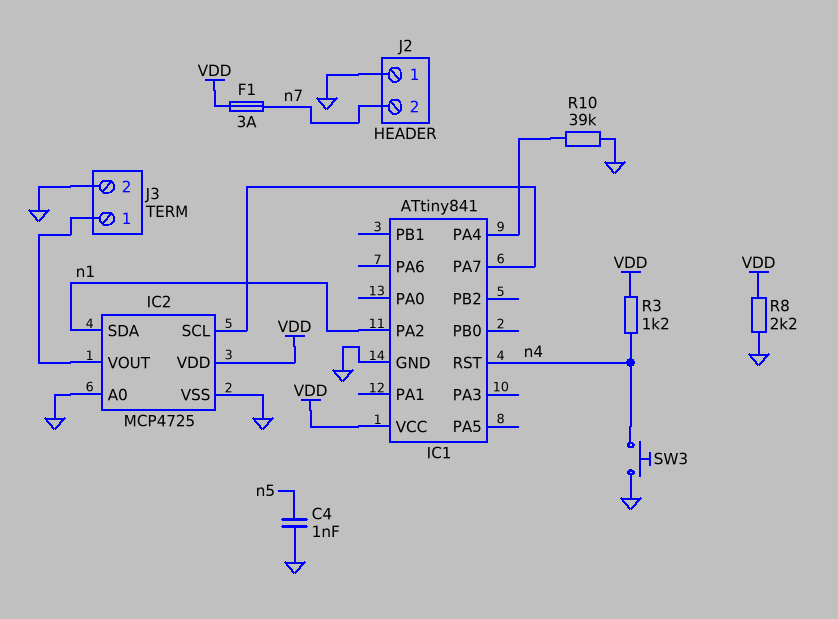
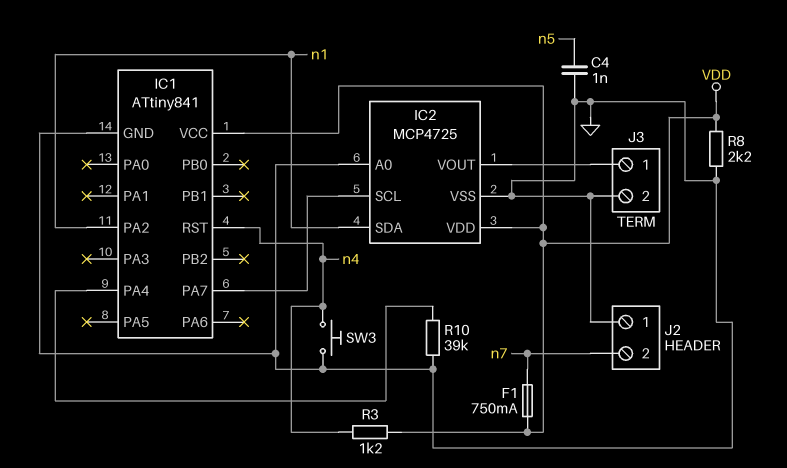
F1: 3A (VDD, n7) -> 750mA (VDD, n7)

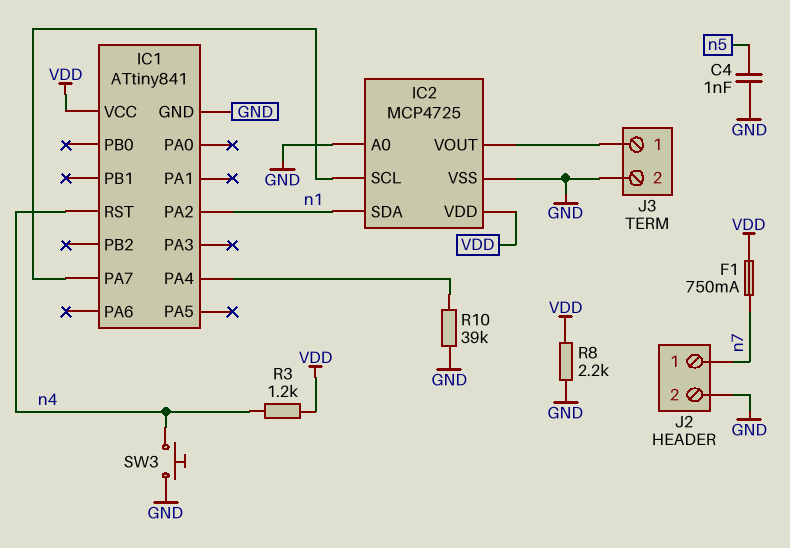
J2 pin 1: GND -> n7
J2 pin 2: n7 -> GND

